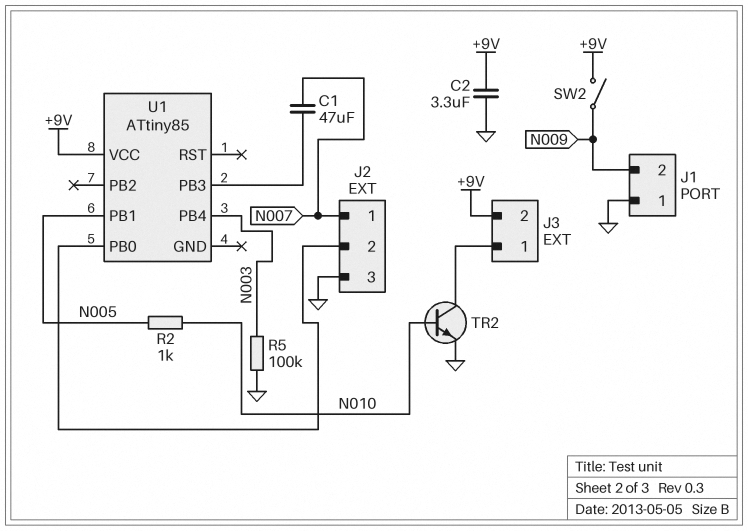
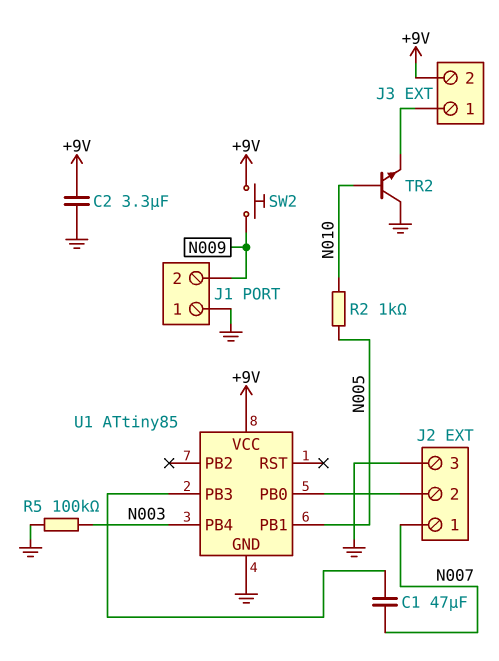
SW2: switch (+9V, N009) -> button (+9V, N009)
TR2: NPN (B N010, C J3/1, E GND) -> NPN (B N010, C GND, E J3/1)
U1 pin GND: none -> GND

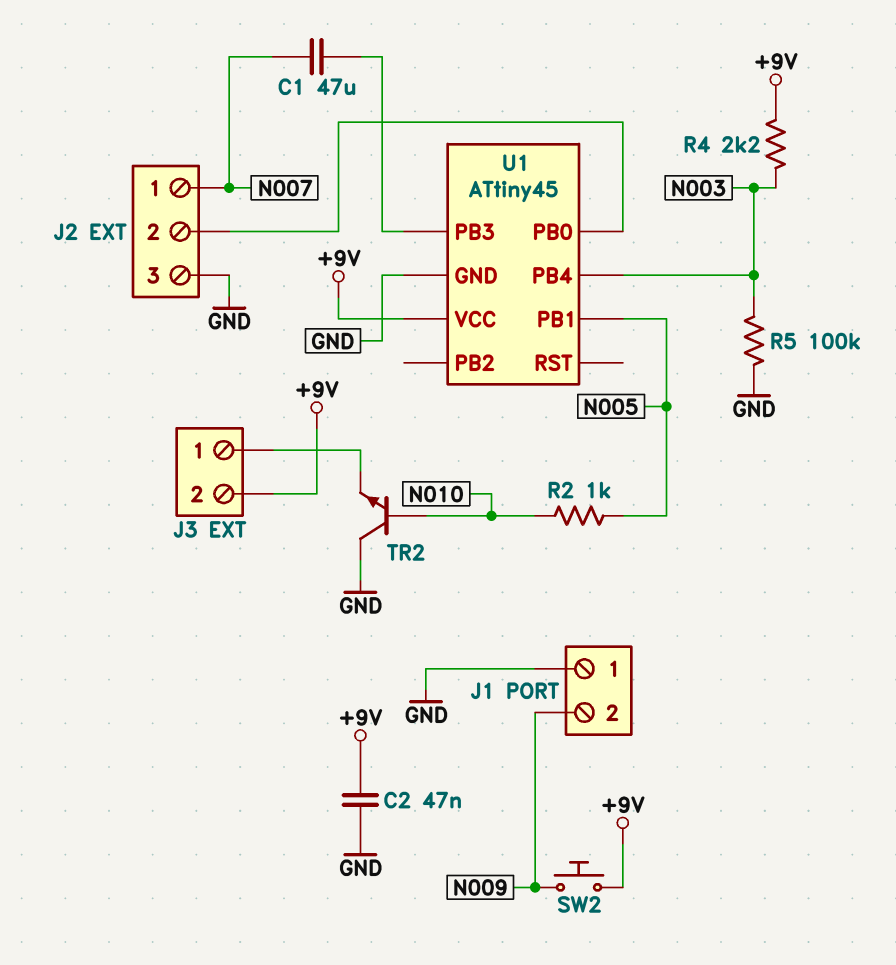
C2: 3.3uF (+9V, GND) -> 47nF (+9V, GND)
R4: none -> 2.2k (+9V, N003)
U1: ATtiny85 -> ATtiny45

